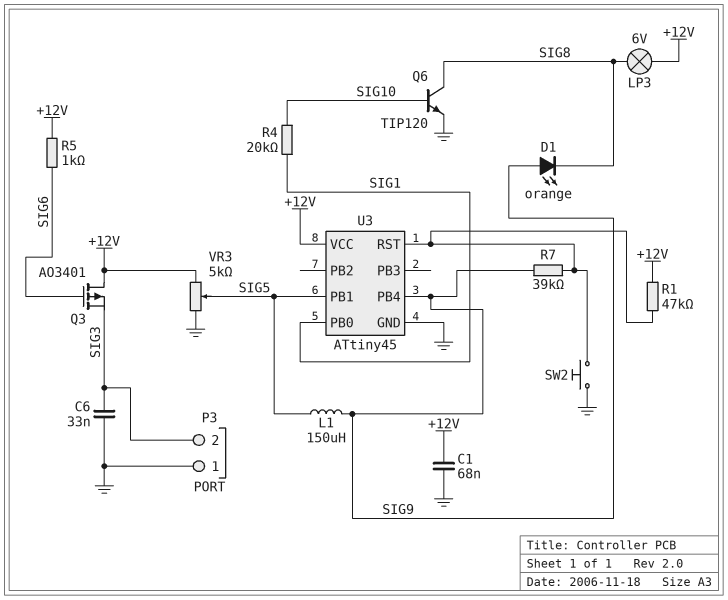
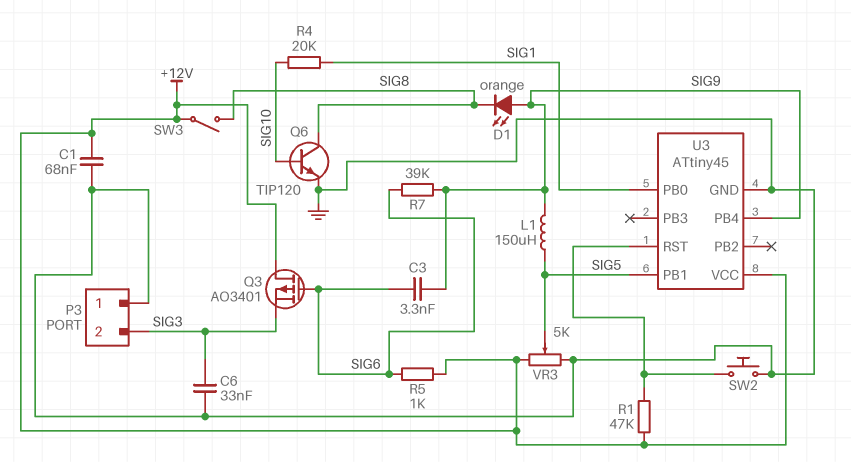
C3: none -> 3.3nF (SIG6, SIG9)
LP3: lamp 6V (+12V, SIG8) -> none
R7: 39k (SIG9, U3/RST) -> 39k (SIG6, SIG9)
SW3: none -> switch (+12V, SIG8)

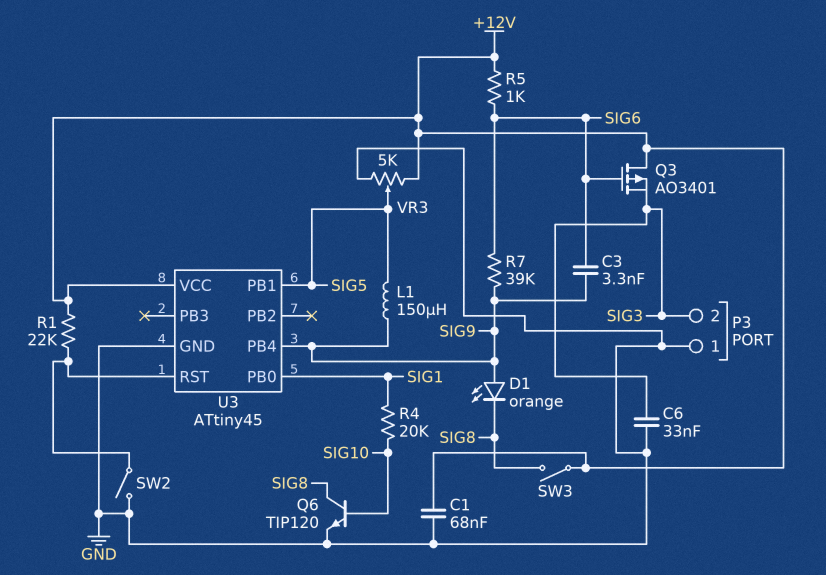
R1: 47k (+12V, U3/RST) -> 22k (+12V, U3/RST)
SW2: button (GND, U3/RST) -> switch (GND, U3/RST)

